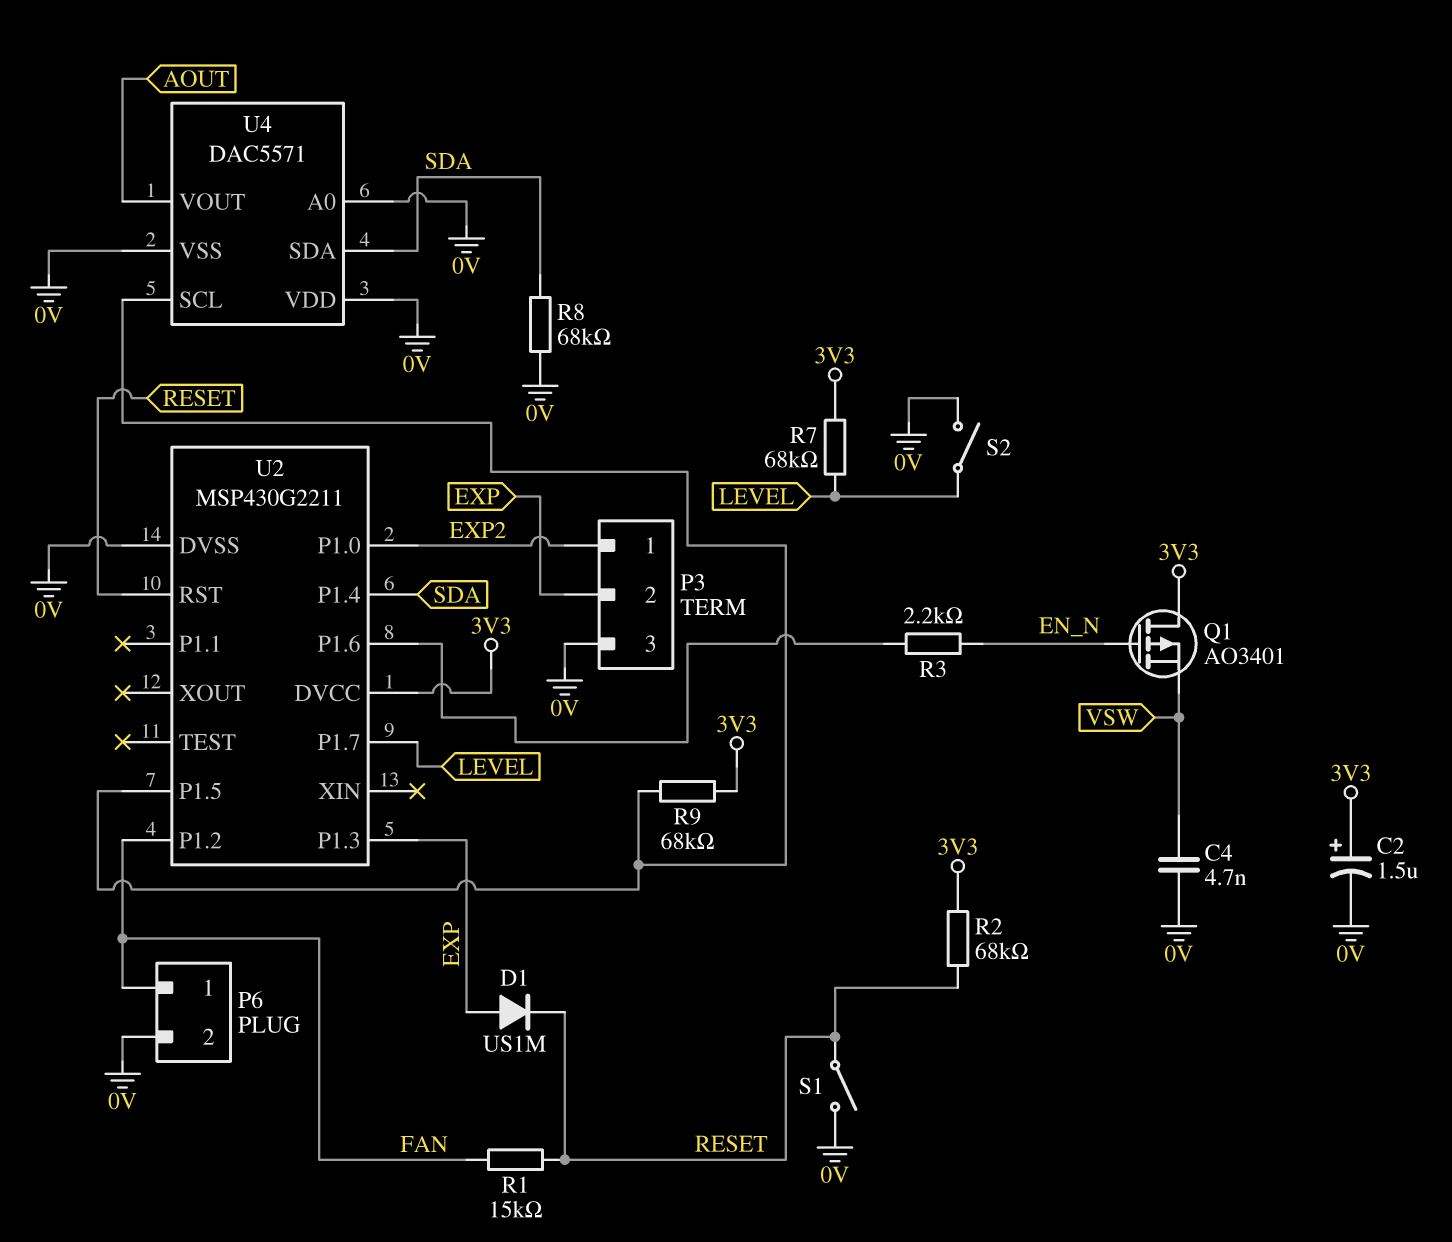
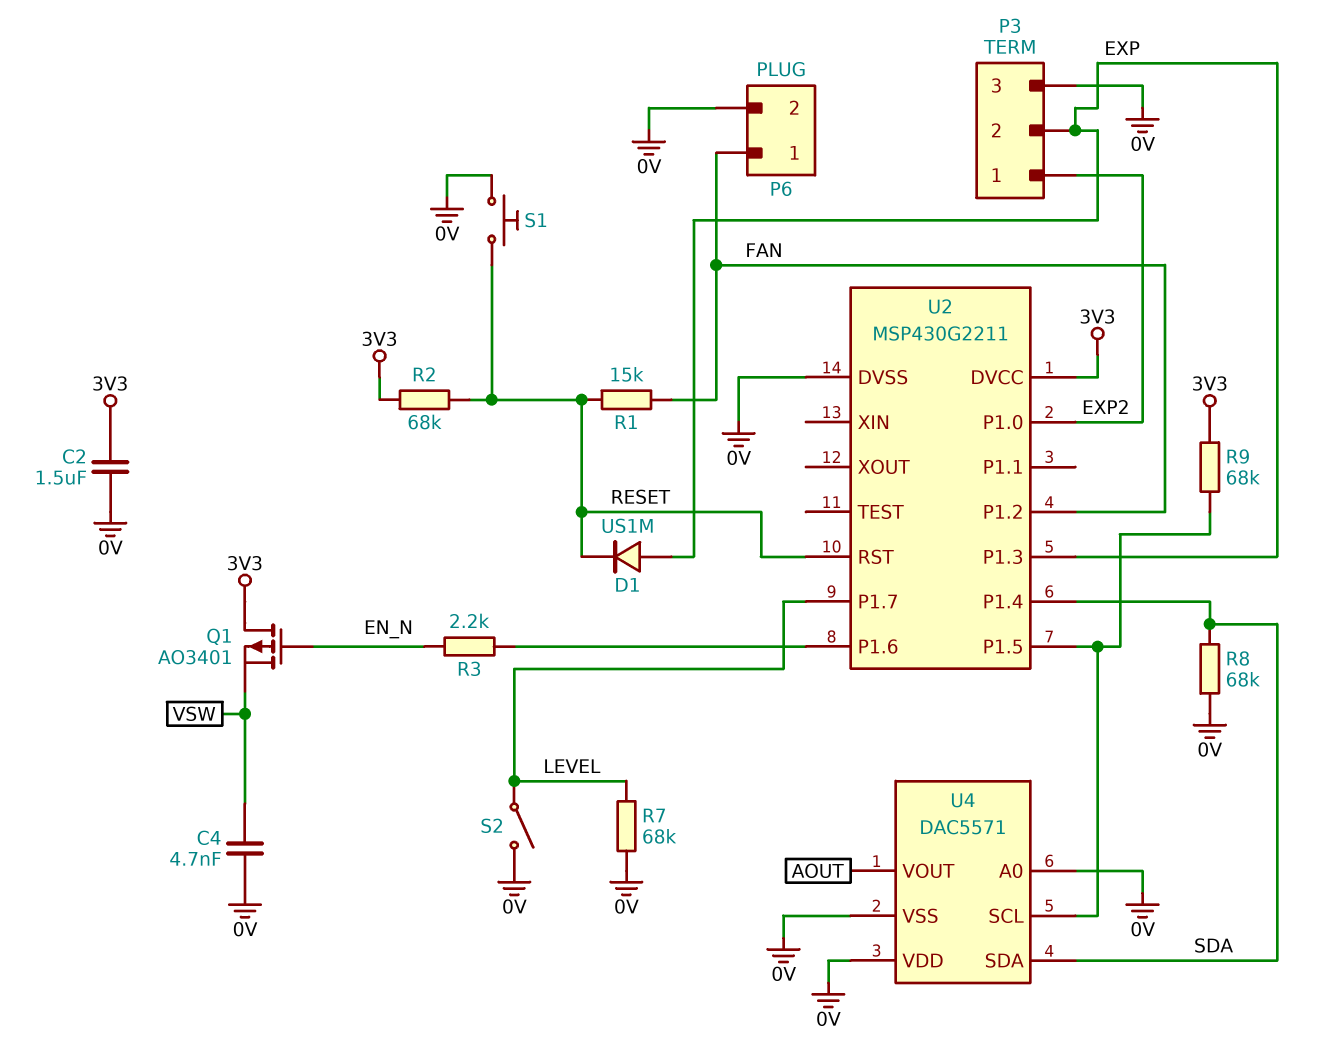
C2: 1.5uF (plus 3V3, minus 0V) -> 1.5uF (0V, 3V3)
R7: 68k (3V3, LEVEL) -> 68k (0V, LEVEL)
S1: switch (0V, RESET) -> button (0V, RESET)

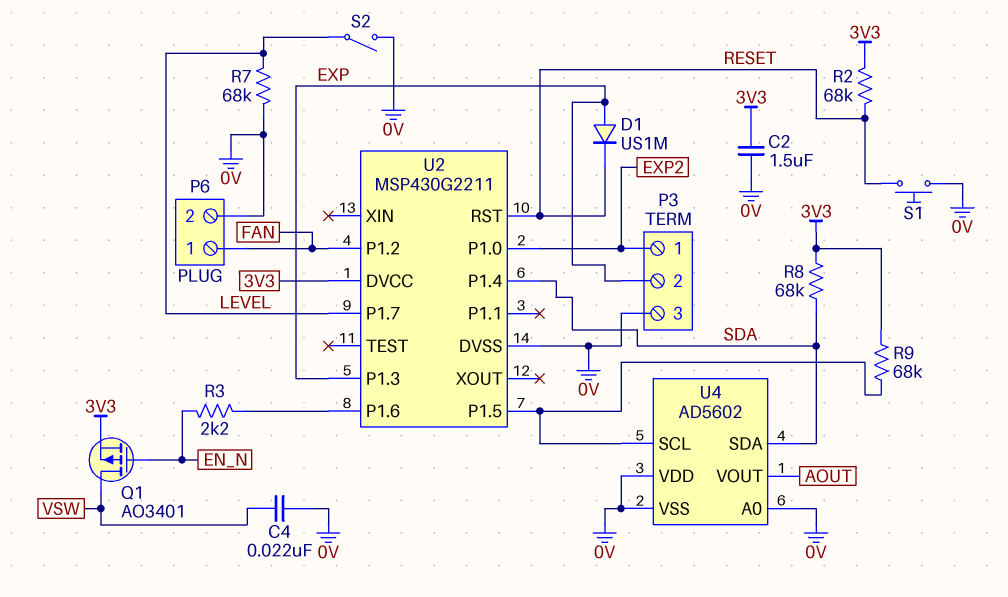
C4: 4.7nF (0V, VSW) -> 22nF (0V, VSW)
Q1: PMOS AO3401 (G EN_N, D 3V3, S VSW) -> PMOS AO3401 (G EN_N, D VSW, S 3V3)
R1: 15k (FAN, RESET) -> none
R8: 68k (0V, SDA) -> 68k (3V3, SDA)
U4: DAC5571 -> AD5602

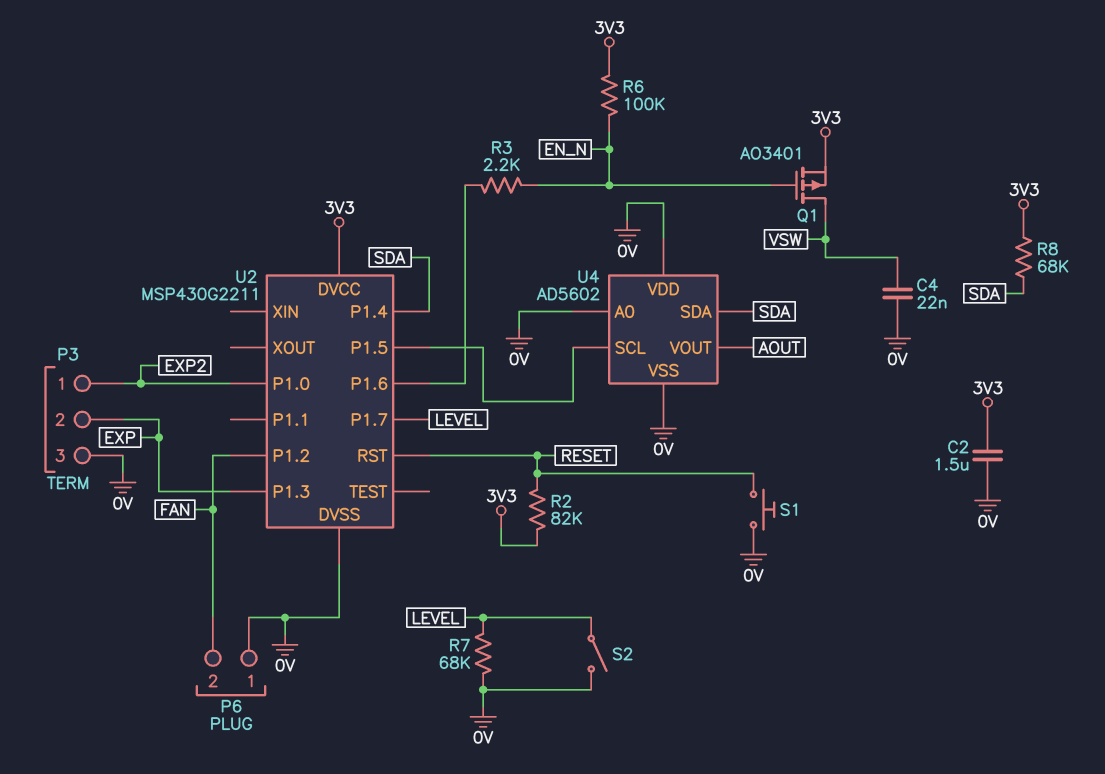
D1: diode US1M (A EXP, K RESET) -> none
P6 pin 1: FAN -> 0V
P6 pin 2: 0V -> FAN
R2: 68k (3V3, RESET) -> 82k (3V3, RESET)
R6: none -> 100k (3V3, EN_N)
R9: 68k (3V3, U2/P1.5) -> none

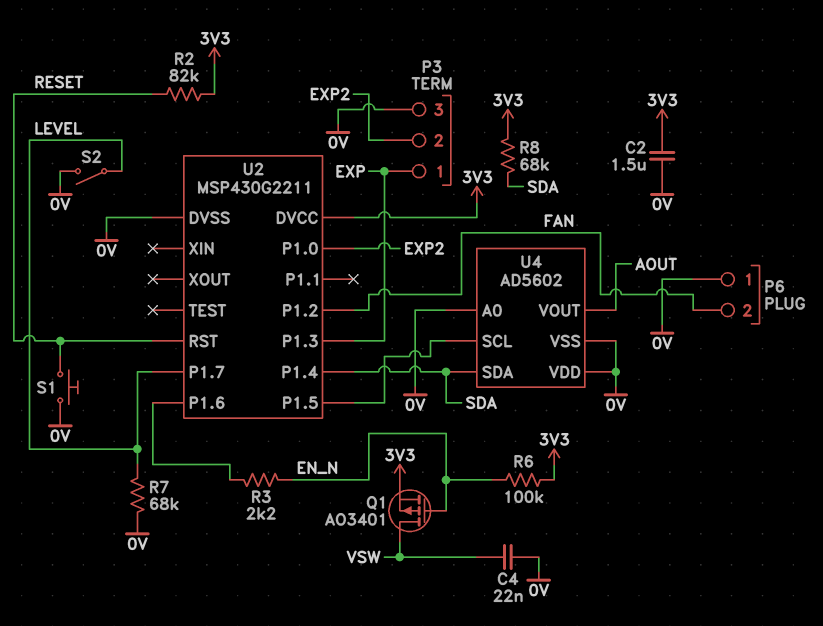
P3 pin 1: EXP2 -> EXP
P3 pin 2: EXP -> EXP2

